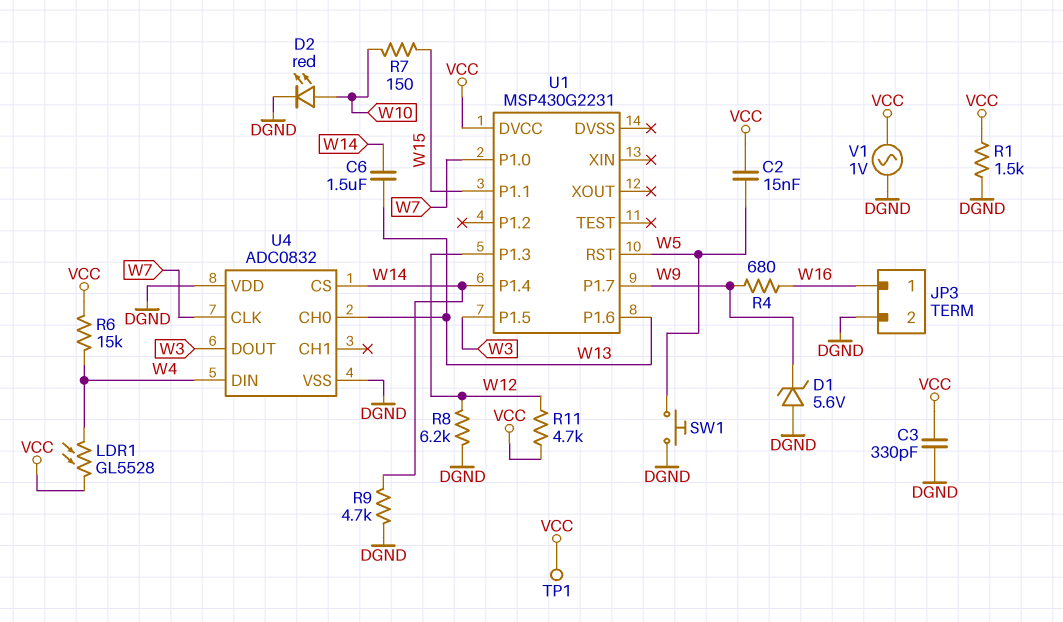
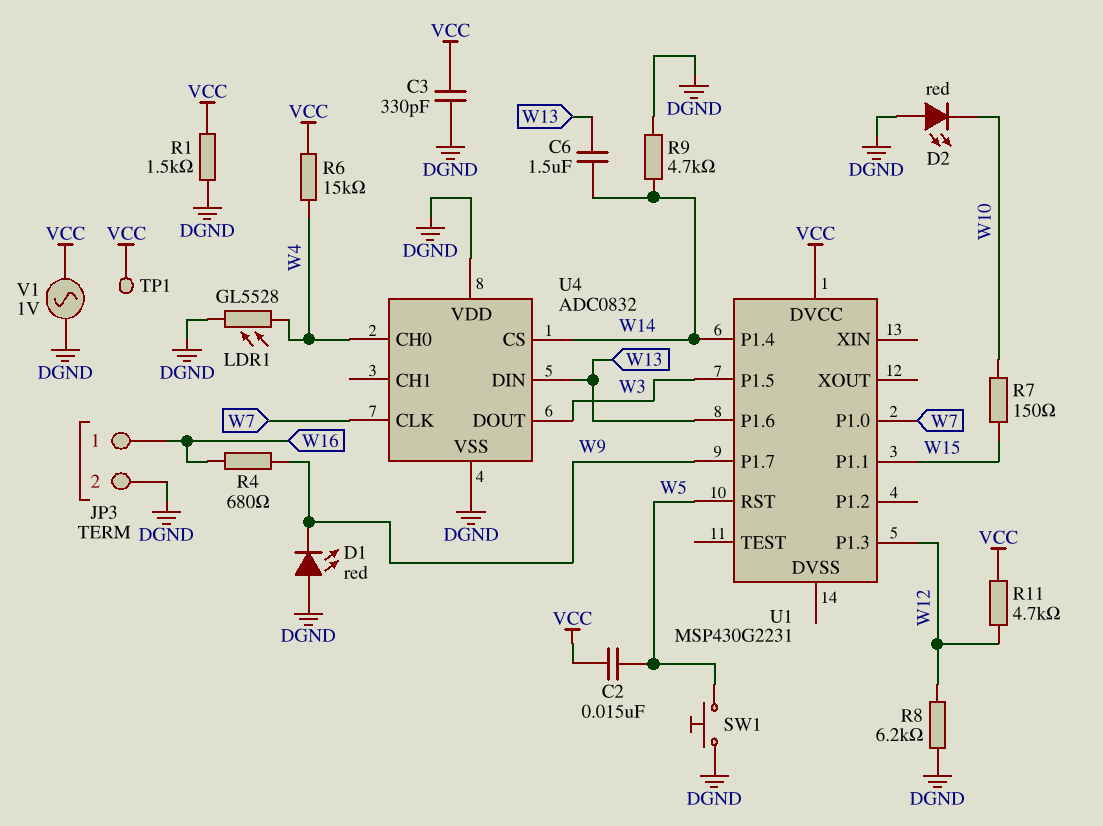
D1: zener 5.6V (A DGND, K W9) -> LED red (A DGND, K W9)
D2: LED red (A W10, K DGND) -> LED red (A DGND, K W10)
LDR1: GL5528 (VCC, W4) -> GL5528 (DGND, W4)
U4 pin CH0: W13 -> W4
U4 pin DIN: W4 -> W13

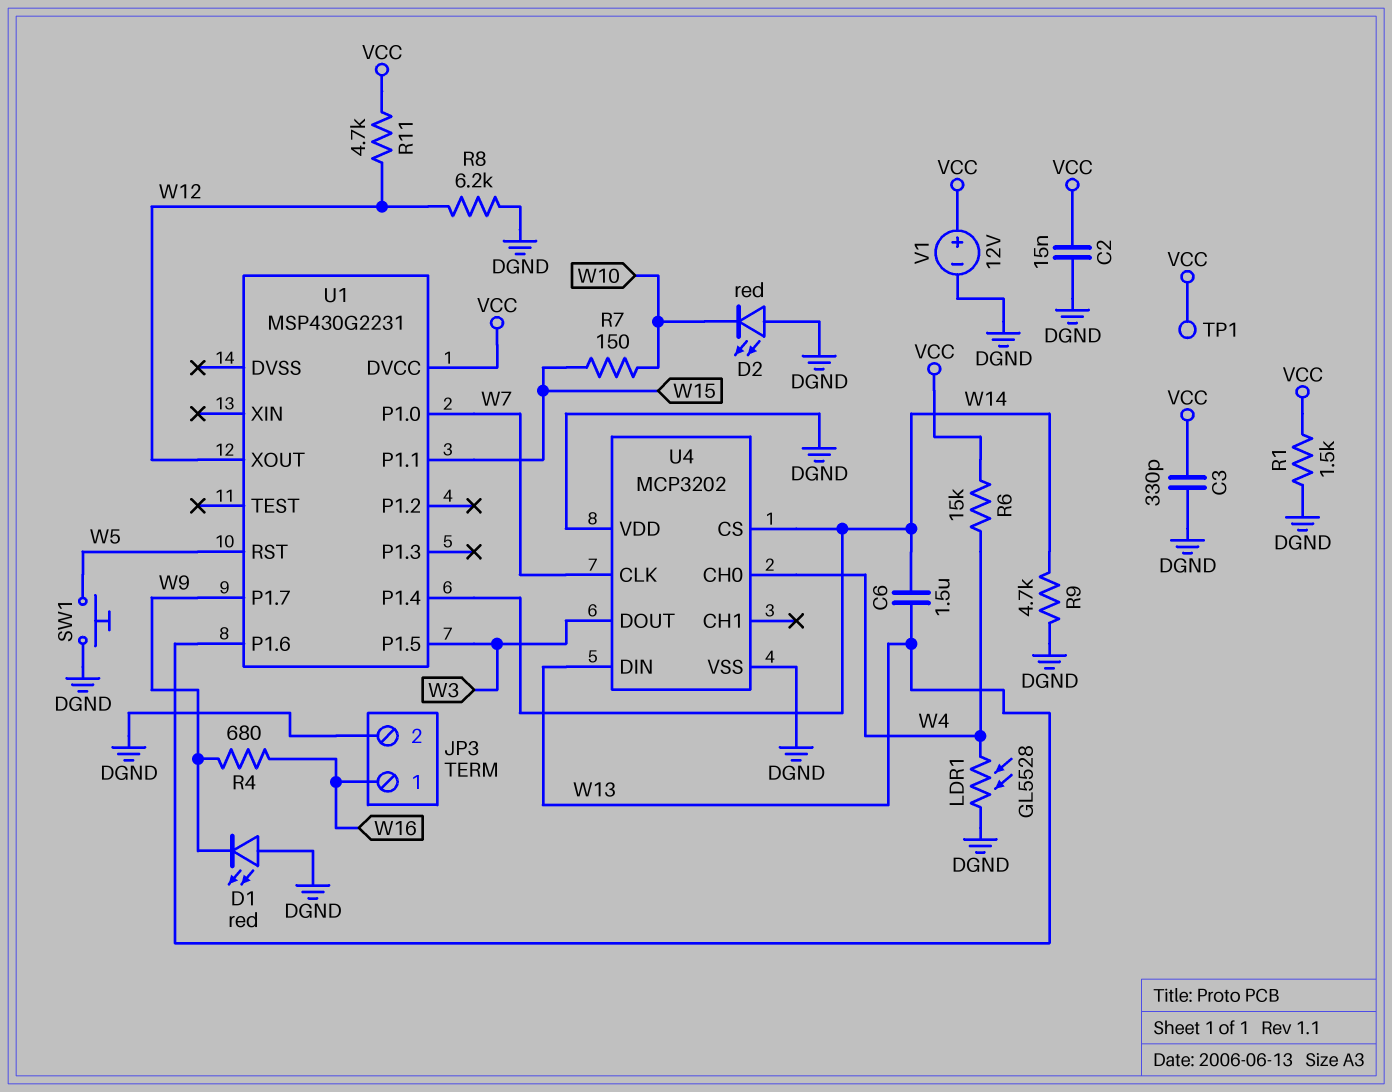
C2: 15nF (VCC, W5) -> 15nF (DGND, VCC)
U1 pin P1.3: W12 -> none
U1 pin XOUT: none -> W12
U4: ADC0832 -> MCP3202
V1: AC 1V (DGND, VCC) -> 12V (plus VCC, minus DGND)

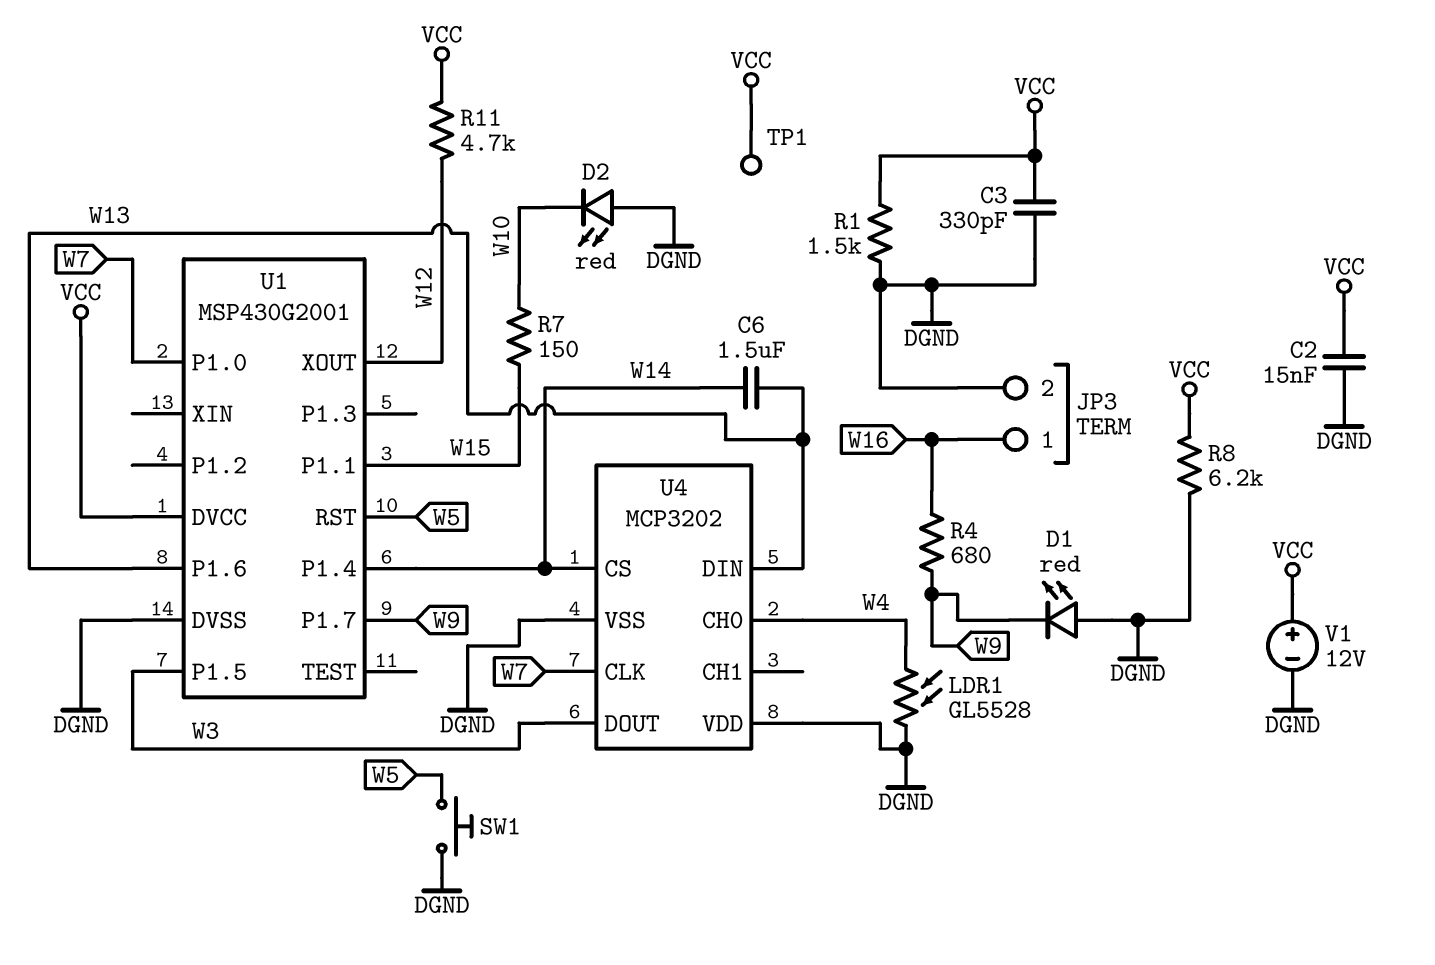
R6: 15k (VCC, W4) -> none
R8: 6.2k (DGND, W12) -> 6.2k (DGND, VCC)
R9: 4.7k (DGND, W14) -> none
U1: MSP430G2231 -> MSP430G2001
U1 pin DVSS: none -> DGND

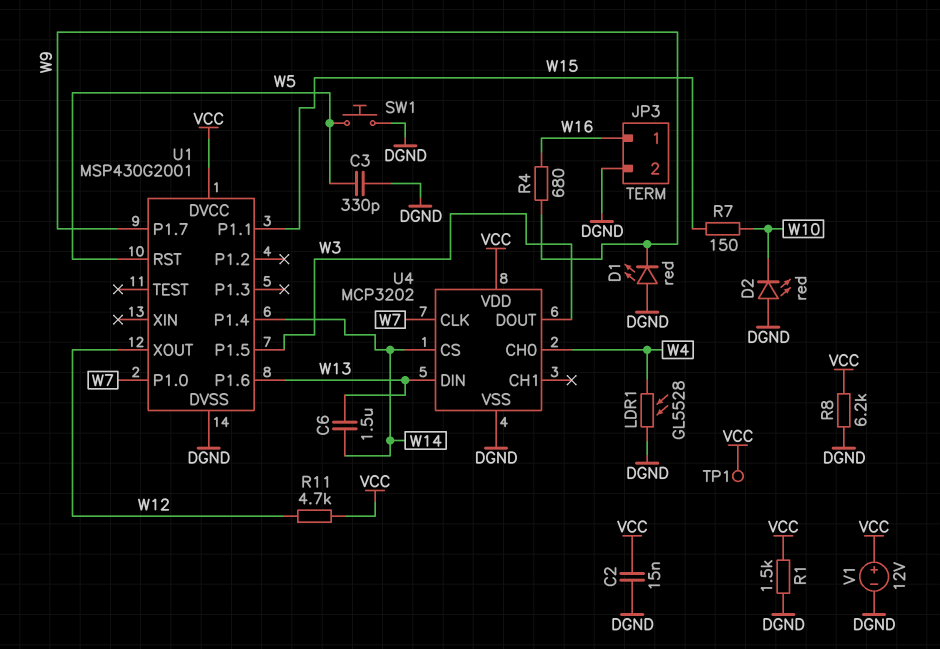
C3: 330pF (DGND, VCC) -> 330pF (DGND, W5)
U4 pin VDD: DGND -> VCC

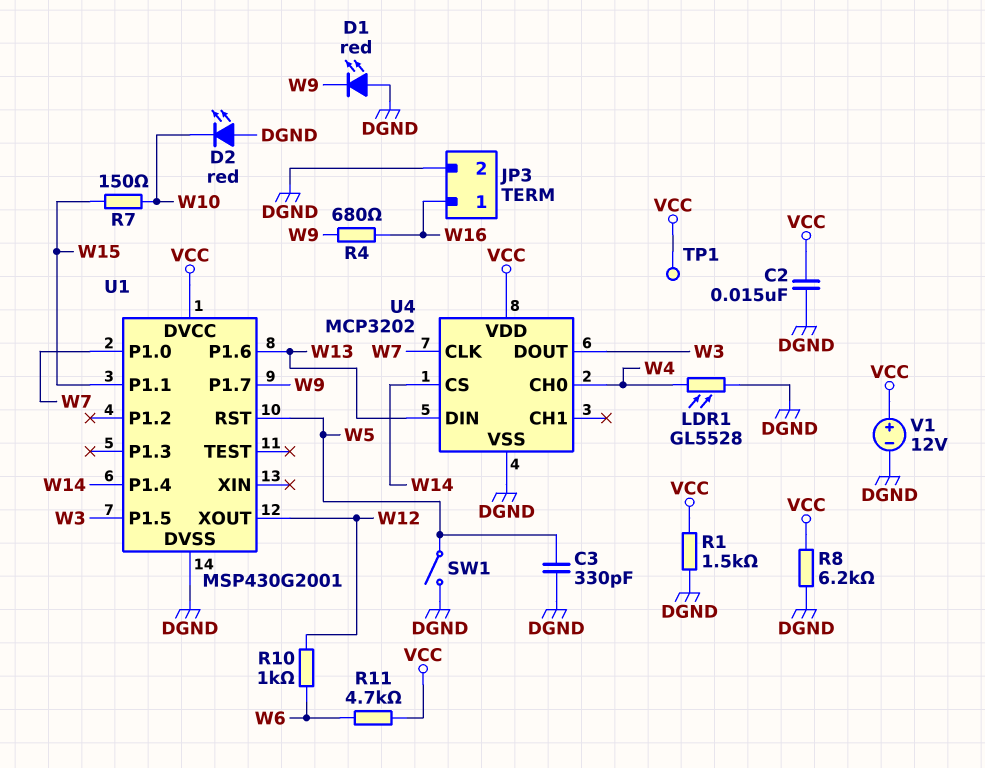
C6: 1.5uF (W13, W14) -> none
R10: none -> 1k (W6, W12)
R11: 4.7k (VCC, W12) -> 4.7k (VCC, W6)
SW1: button (DGND, W5) -> switch (DGND, W5)

